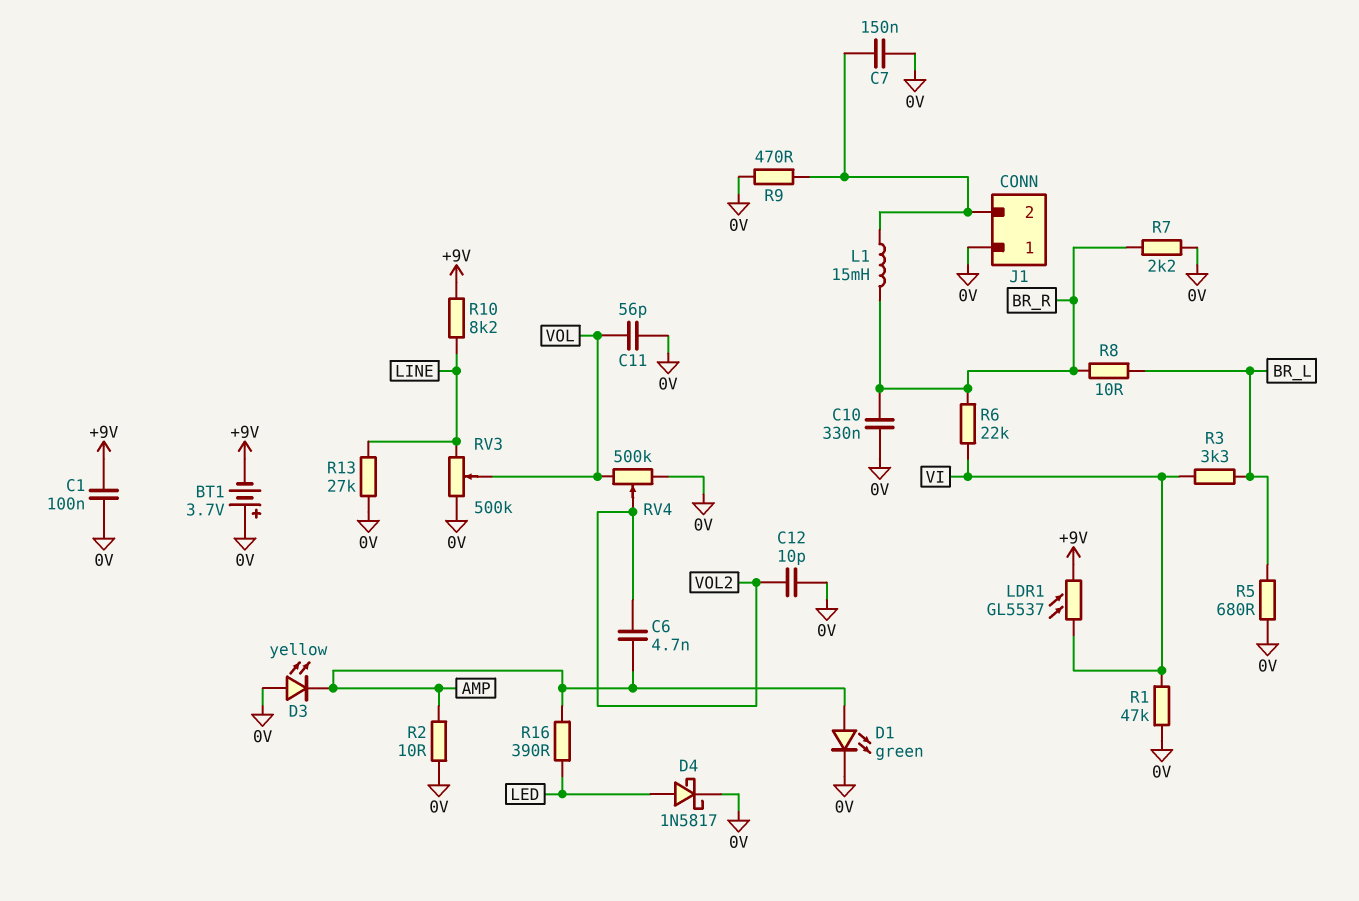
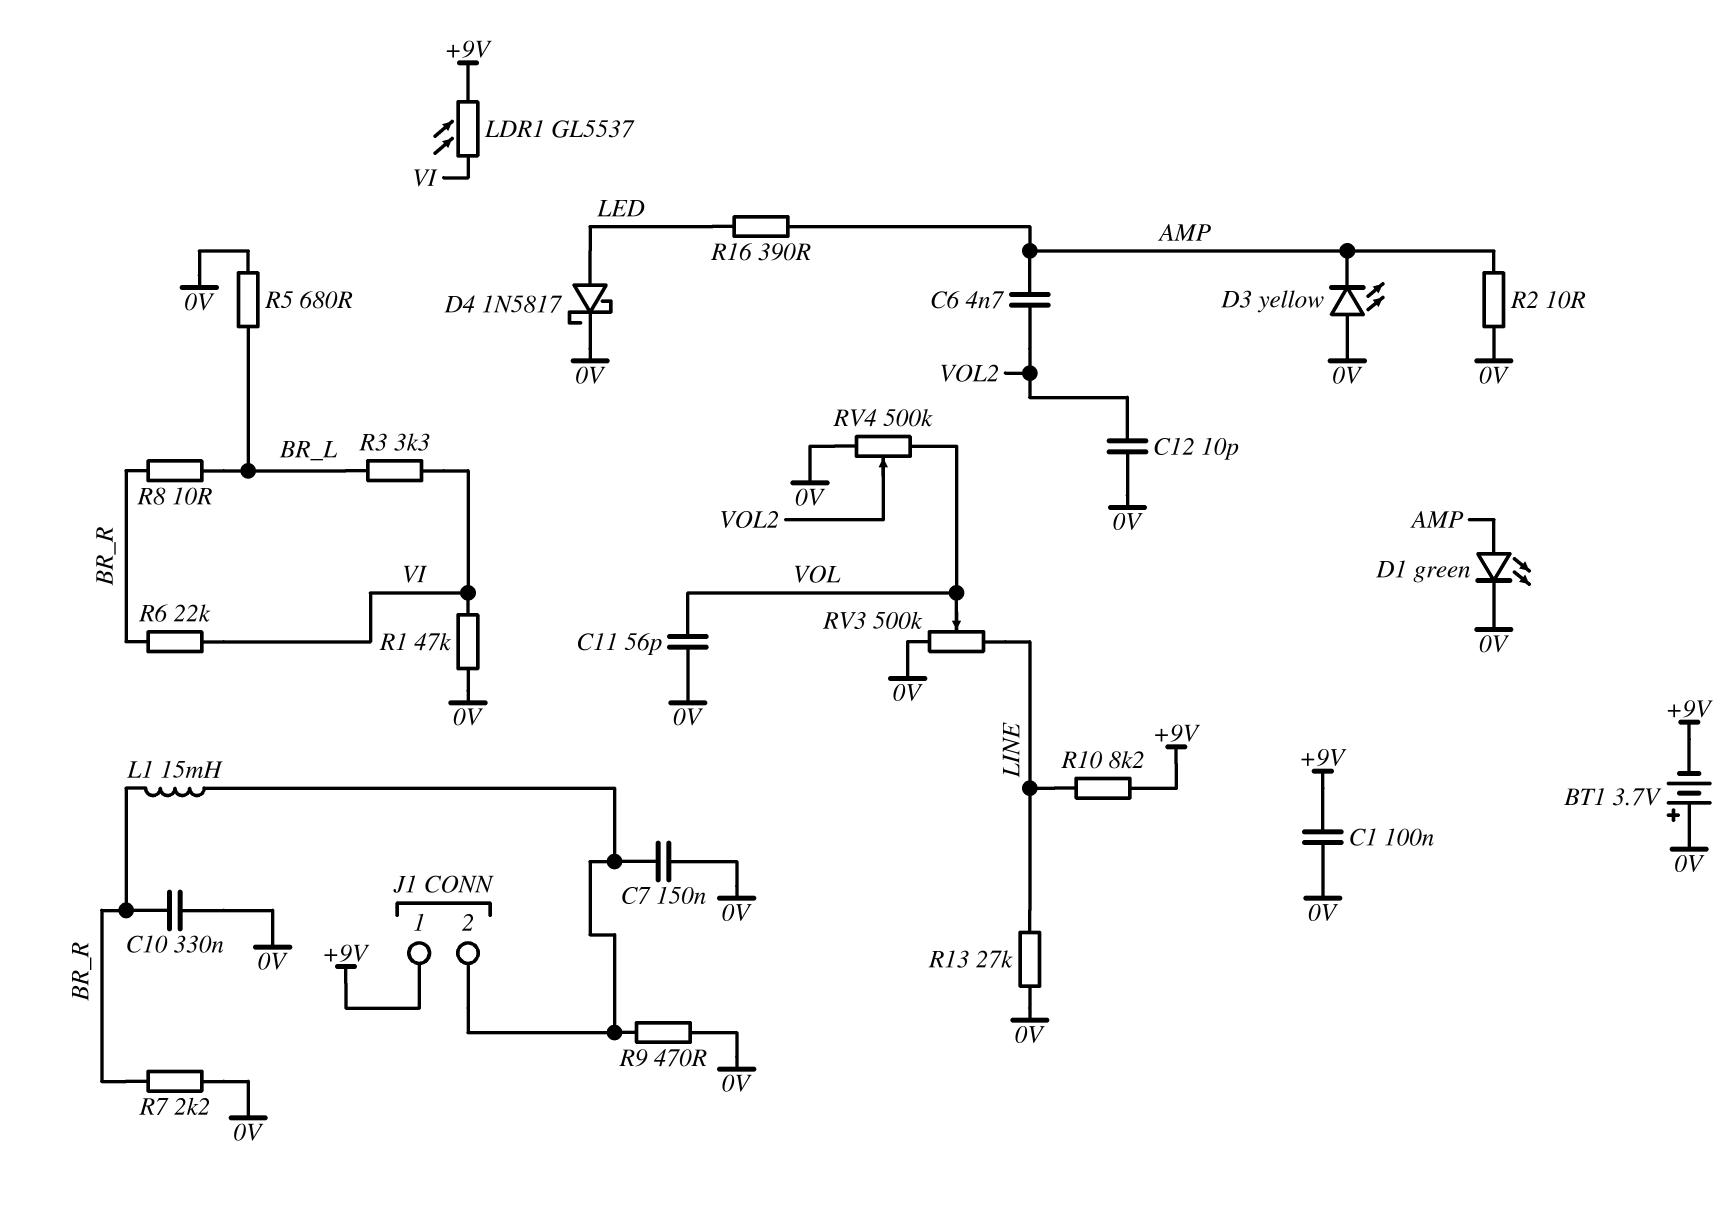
J1 pin 1: 0V -> +9V

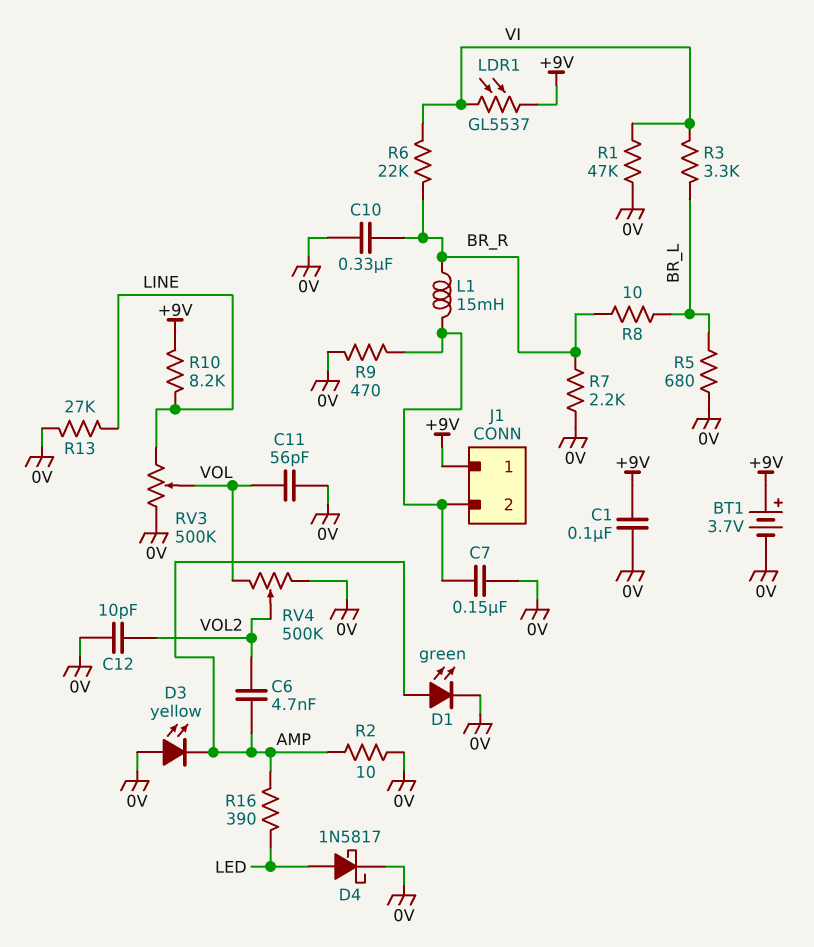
BT1: 3.7V (plus 0V, minus +9V) -> 3.7V (plus +9V, minus 0V)

